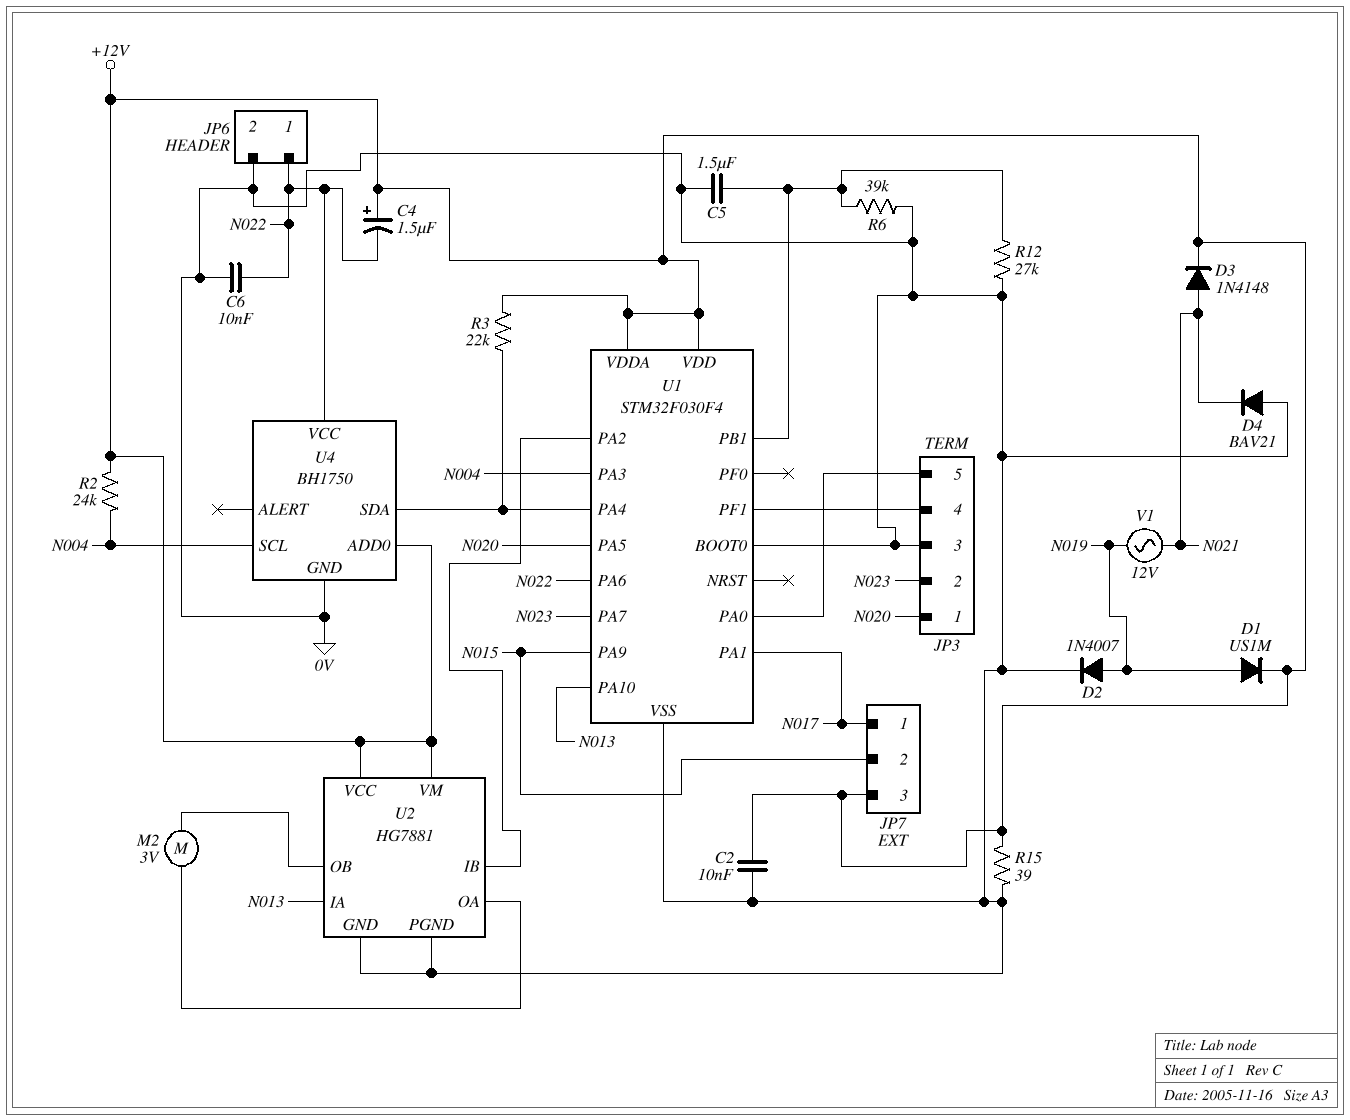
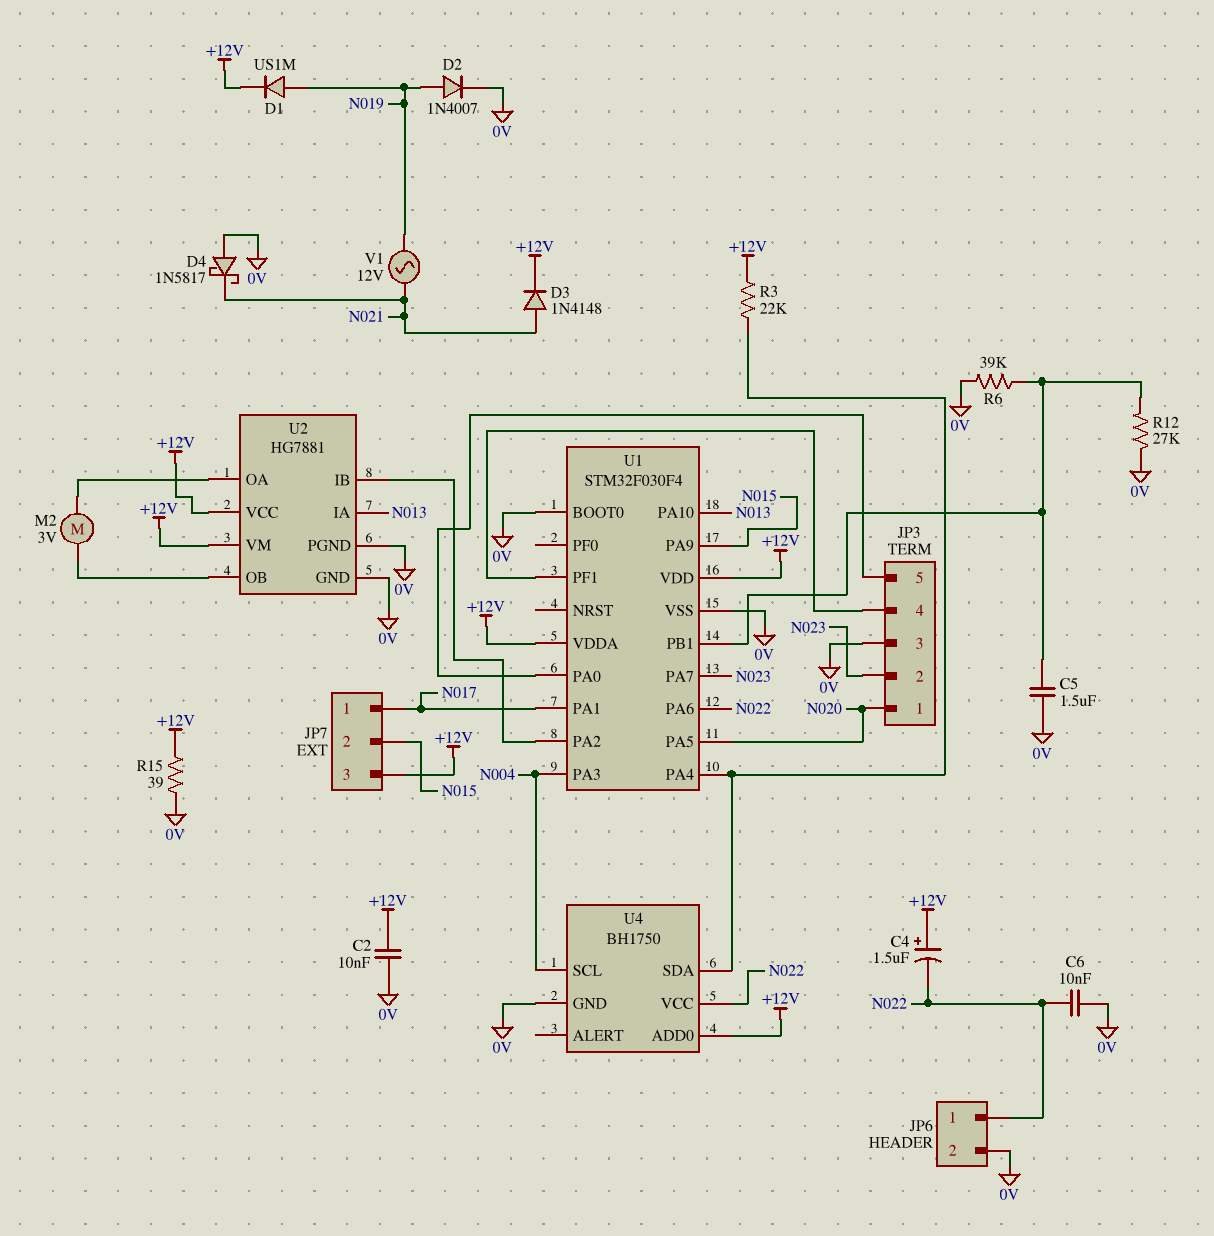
D4: diode BAV21 (A 0V, K N021) -> schottky 1N5817 (A 0V, K N021)
R2: 24k (+12V, N004) -> none

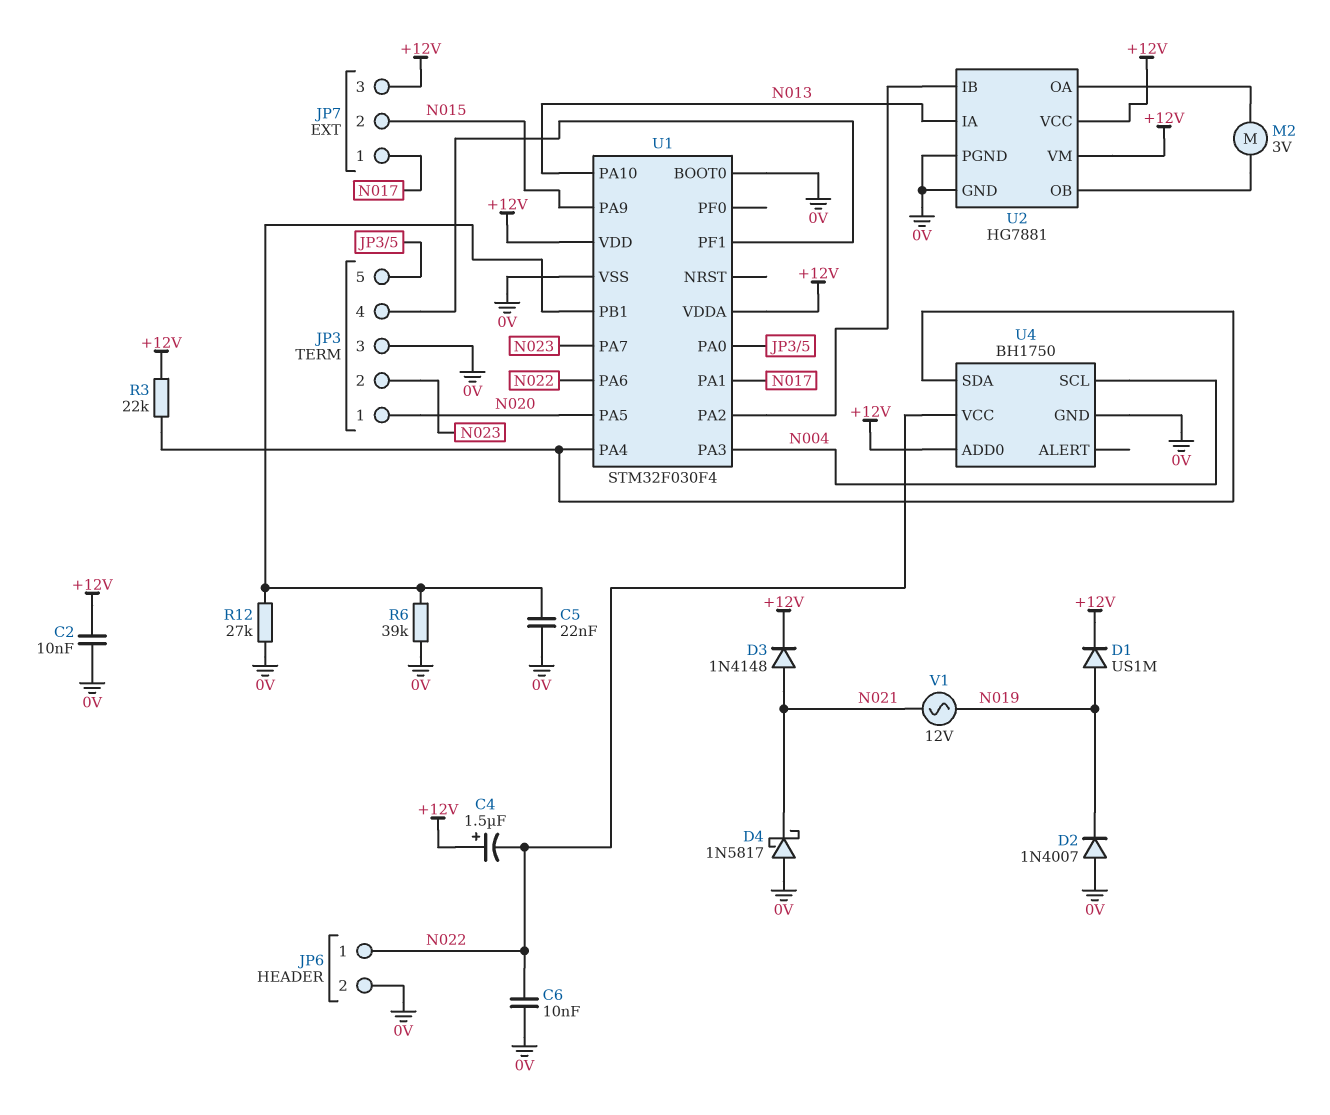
C5: 1.5uF (0V, U1/PB1) -> 22nF (0V, U1/PB1)
D2: diode 1N4007 (A N019, K 0V) -> diode 1N4007 (A 0V, K N019)
R15: 39 (+12V, 0V) -> none

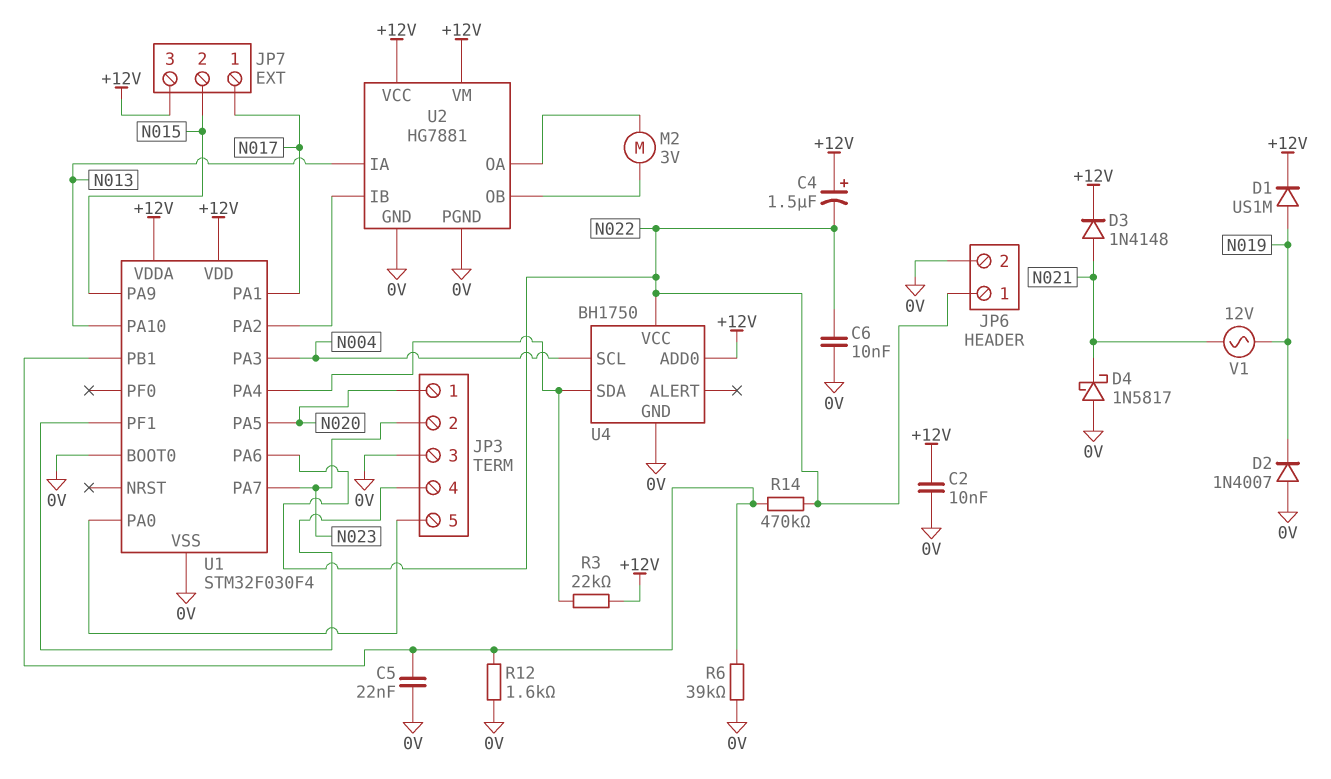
R12: 27k (0V, U1/PB1) -> 1.6k (0V, U1/PB1)
R14: none -> 470k (N022, U1/PB1)

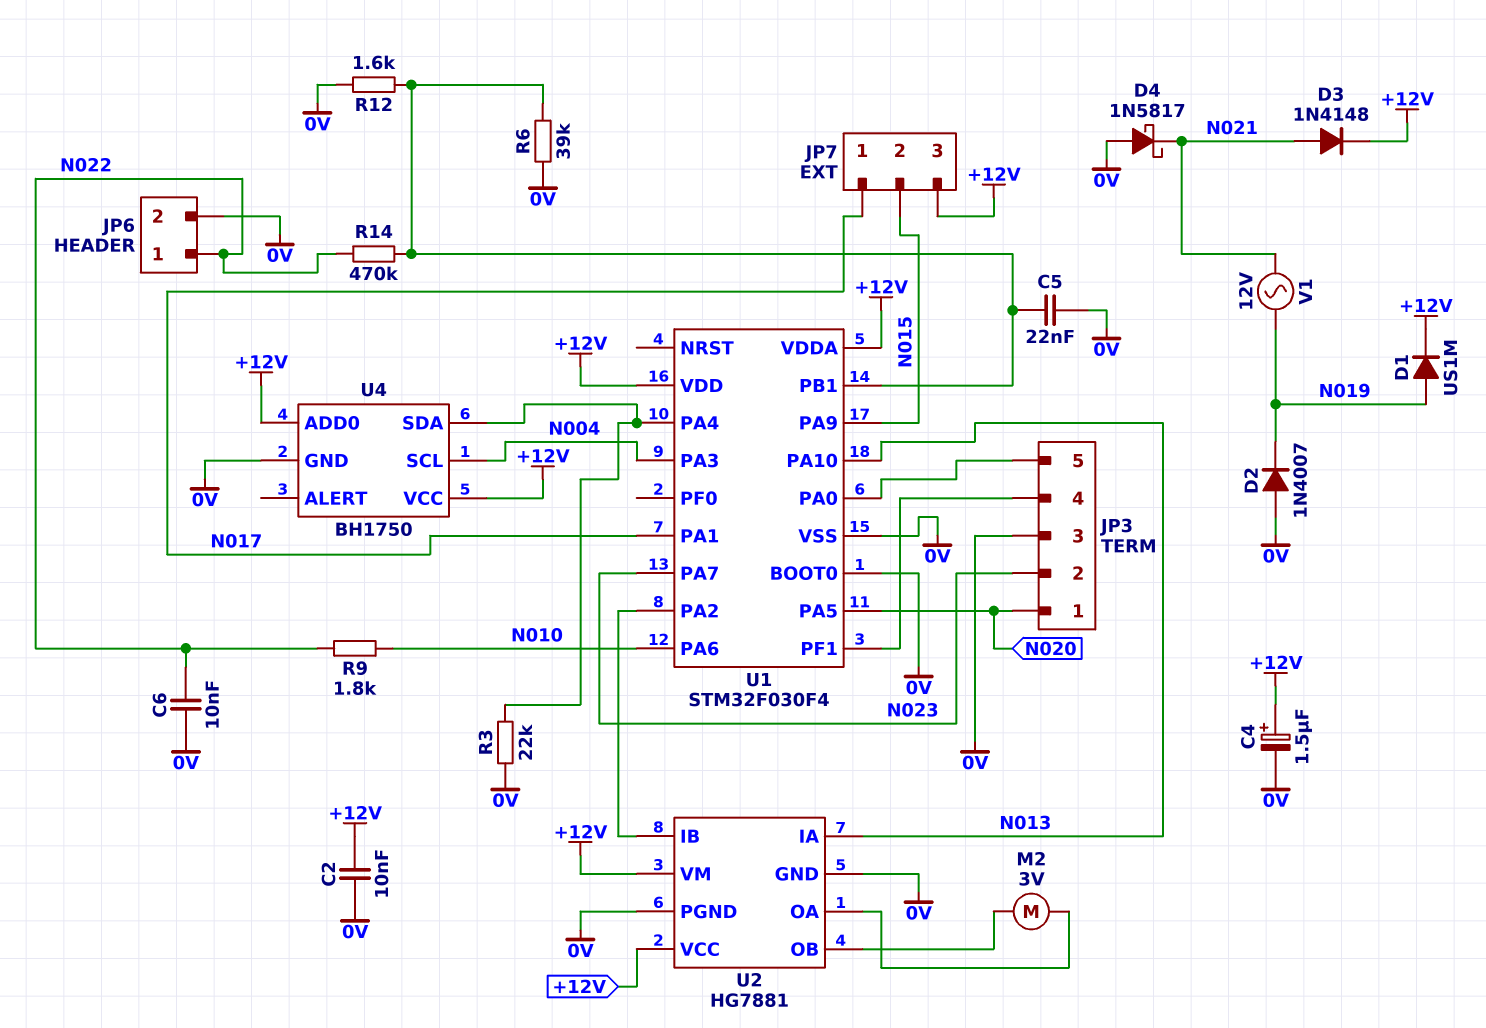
C4: 1.5uF (plus +12V, minus N022) -> 1.5uF (plus +12V, minus 0V)
R3: 22k (+12V, U1/PA4) -> 22k (0V, U1/PA4)
R9: none -> 1.8k (N010, N022)
U1 pin PA6: N022 -> N010
U4 pin VCC: N022 -> +12V

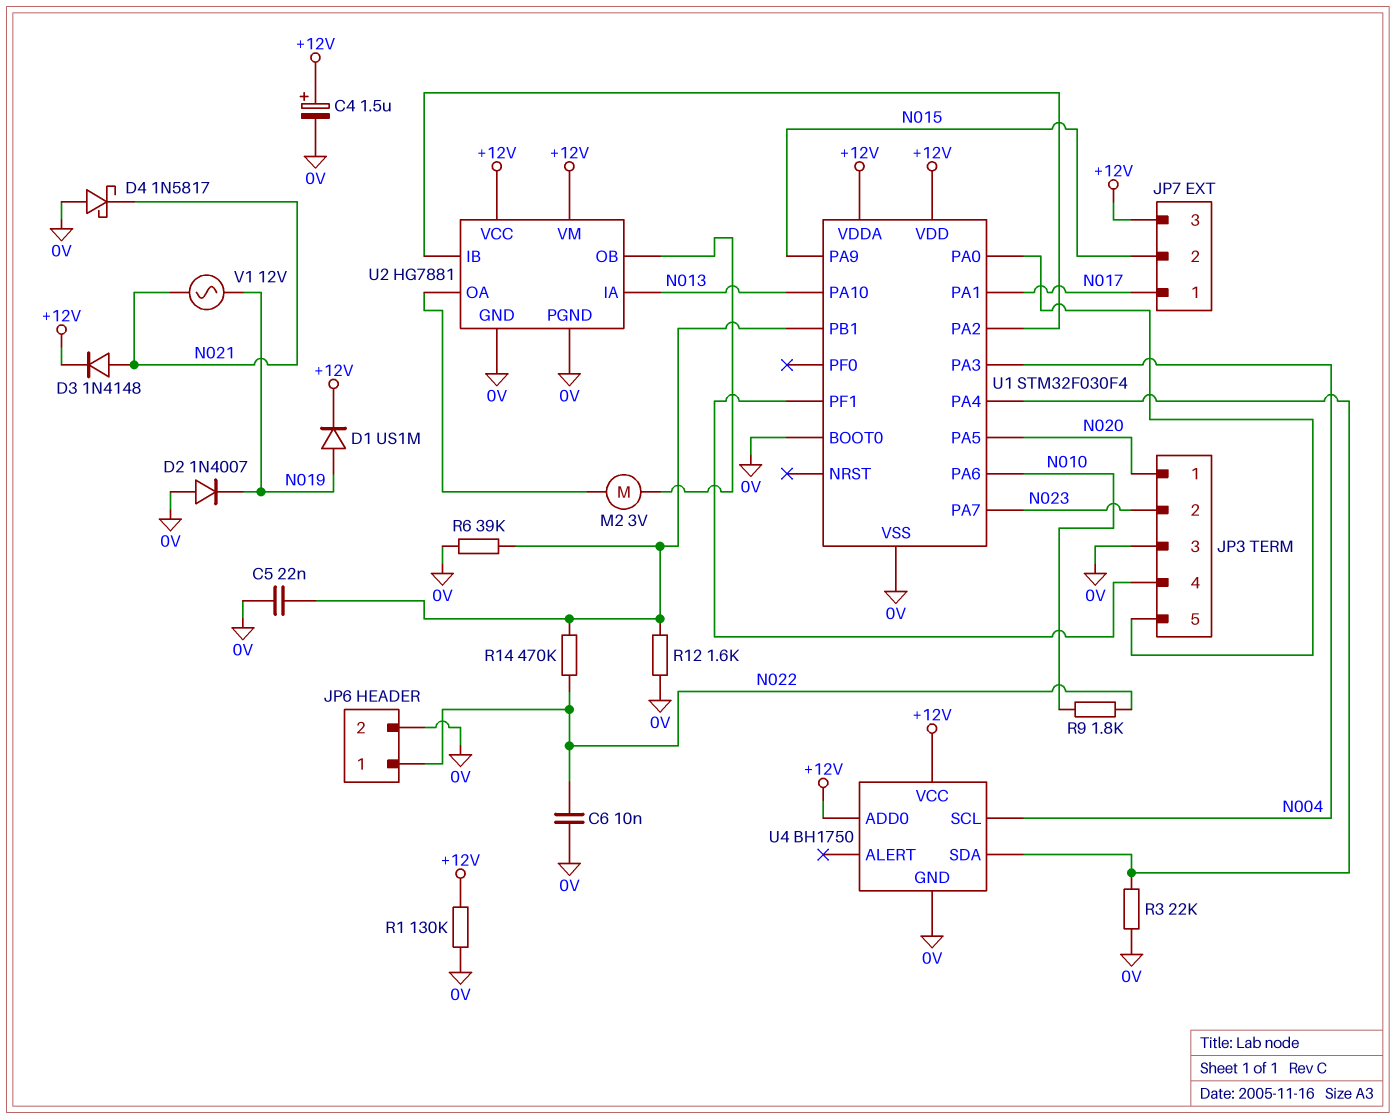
C2: 10nF (+12V, 0V) -> none
R1: none -> 130k (+12V, 0V)

